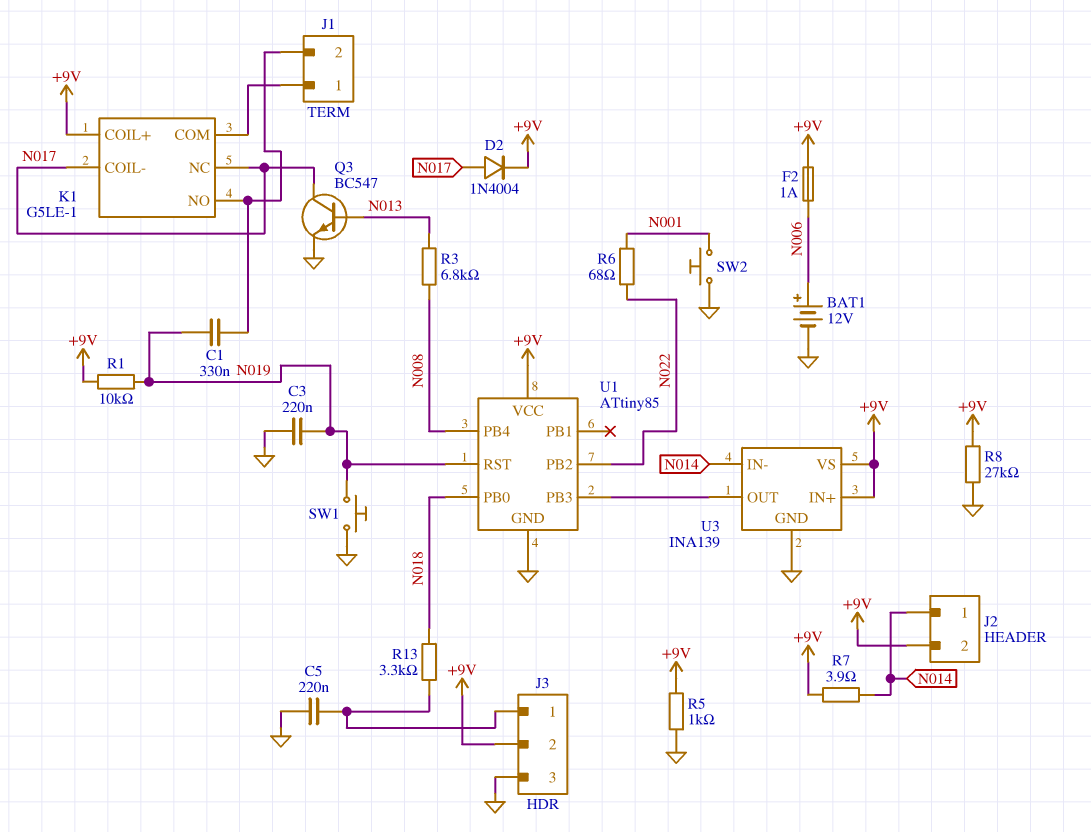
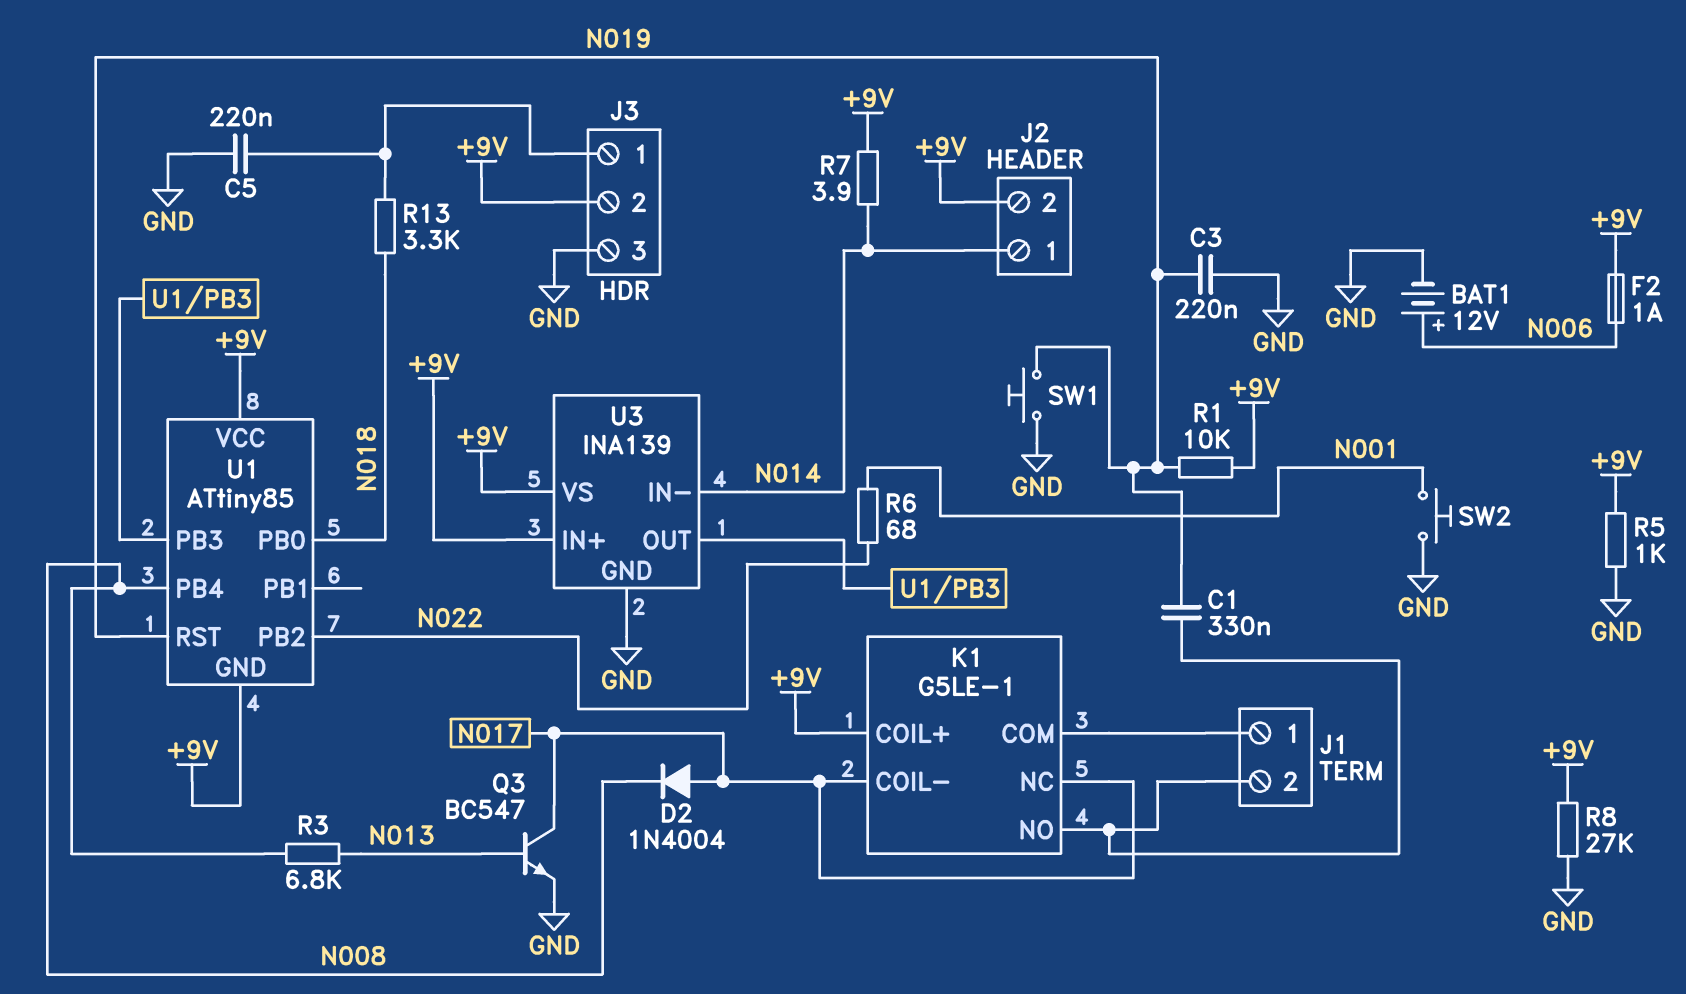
D2: diode 1N4004 (A N017, K +9V) -> diode 1N4004 (A N017, K N008)
U1 pin GND: GND -> +9V

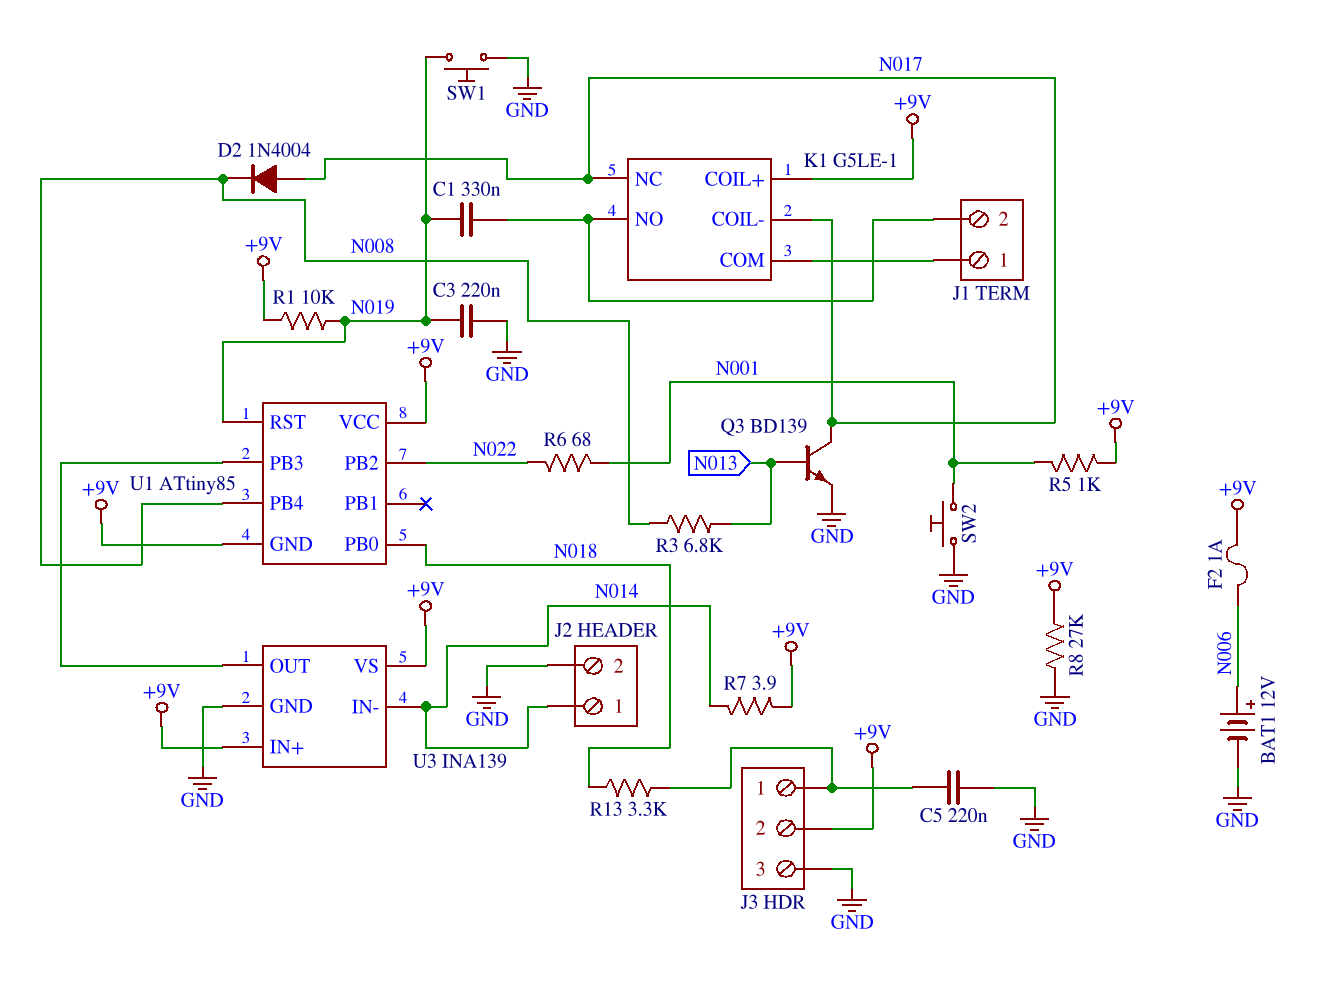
J2 pin 2: +9V -> GND
Q3: NPN BC547 (B N013, C N017, E GND) -> NPN BD139 (B N013, C N017, E GND)
R5: 1k (+9V, GND) -> 1k (+9V, N001)

